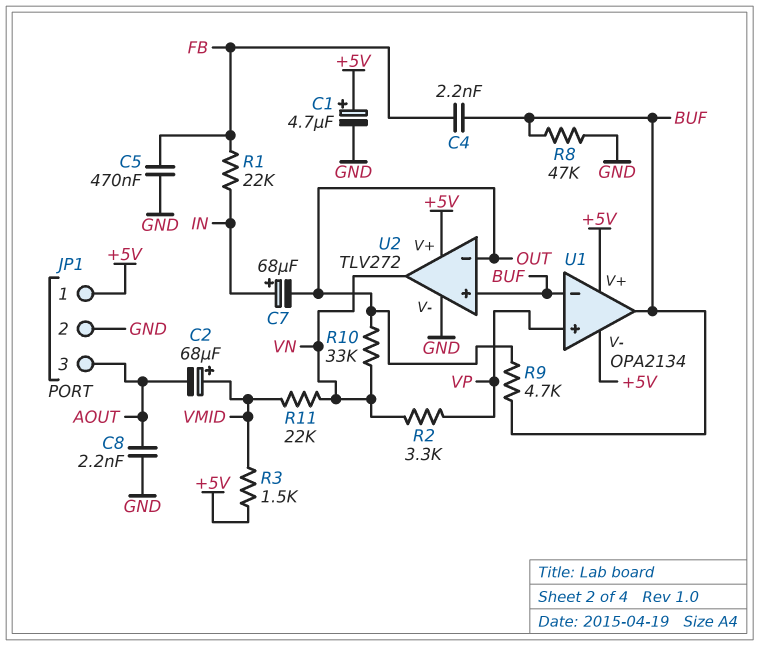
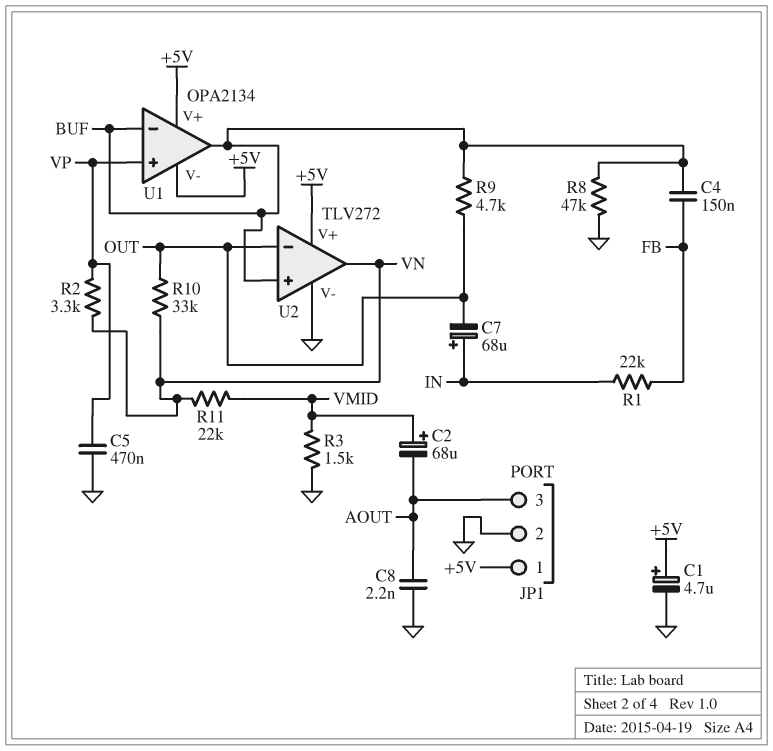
C4: 2.2nF (BUF, FB) -> 150nF (BUF, FB)
C5: 470nF (FB, GND) -> 470nF (GND, VP)
R3: 1.5k (+5V, VMID) -> 1.5k (GND, VMID)

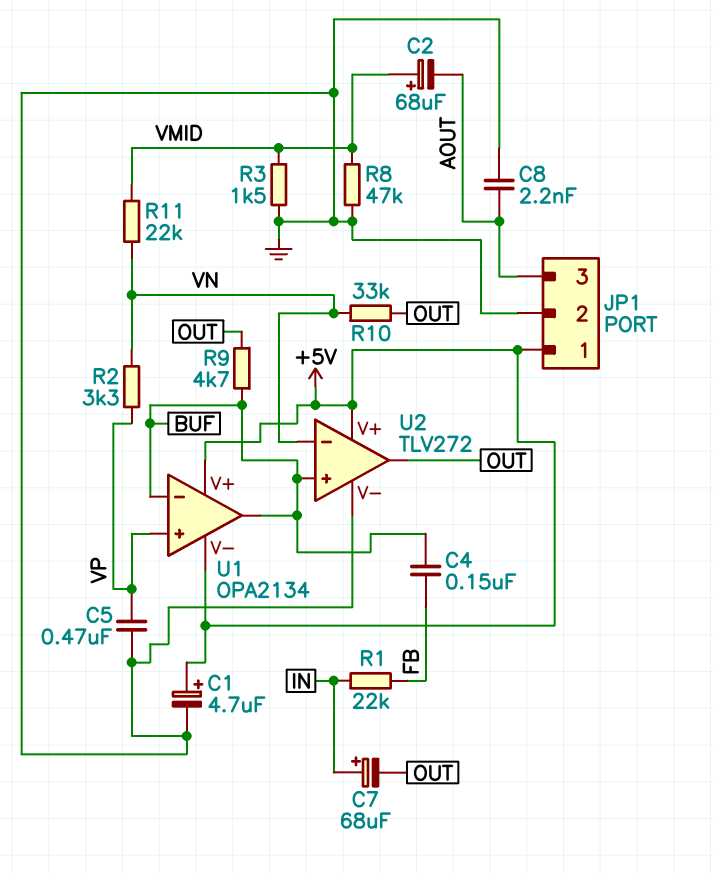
R8: 47k (BUF, GND) -> 47k (GND, VMID)
U2 pin in-: OUT -> VN
U2 pin out: VN -> OUT

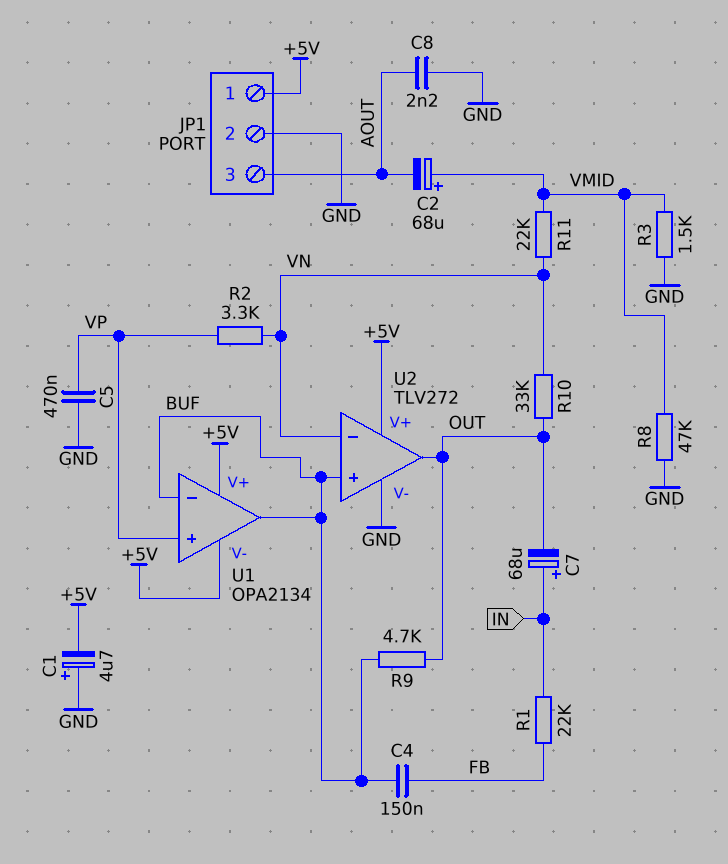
C1: 4.7uF (plus +5V, minus GND) -> 4.7uF (plus GND, minus +5V)

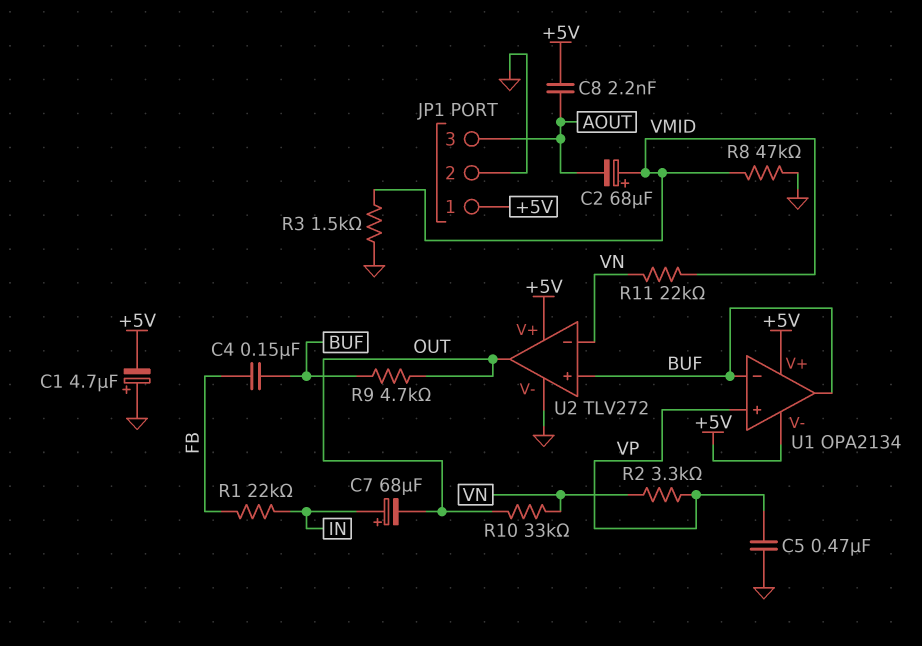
C8: 2.2nF (AOUT, GND) -> 2.2nF (+5V, AOUT)

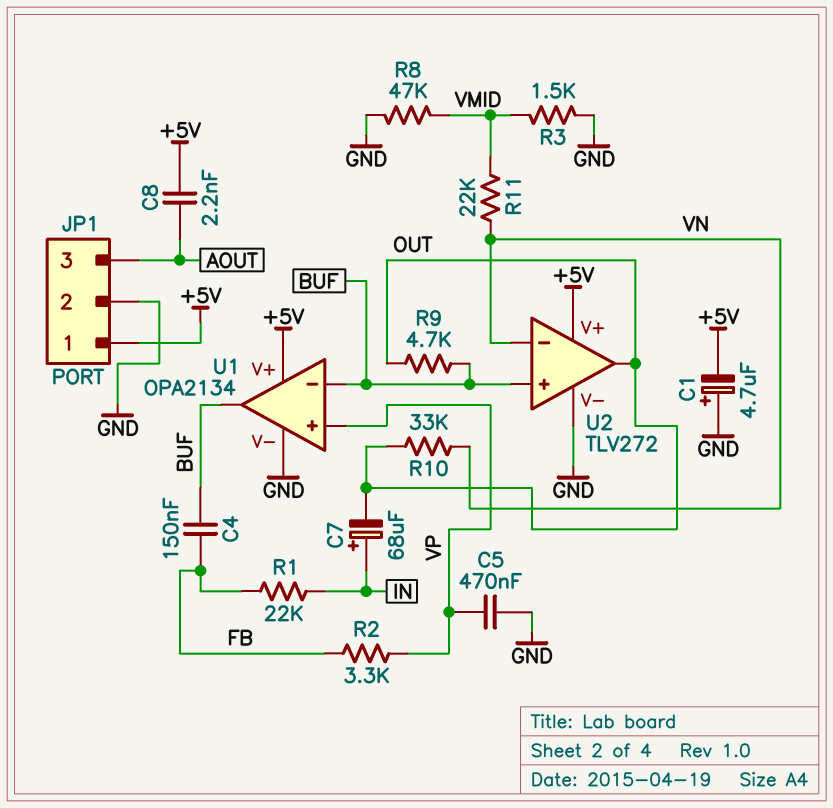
C2: 68uF (plus VMID, minus AOUT) -> none
R2: 3.3k (VN, VP) -> 3.3k (FB, VP)
U1 pin V-: +5V -> GND

